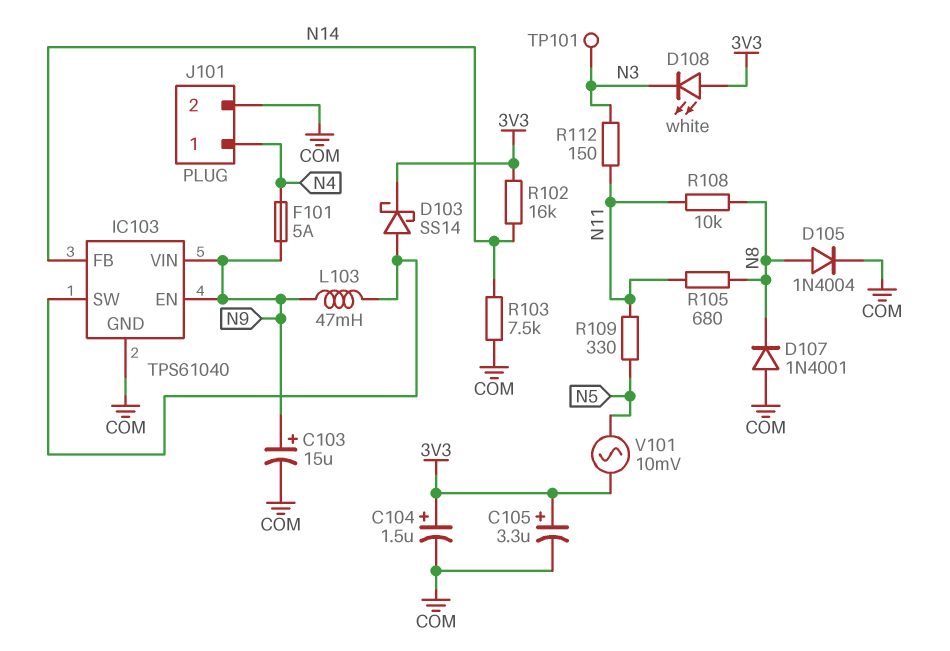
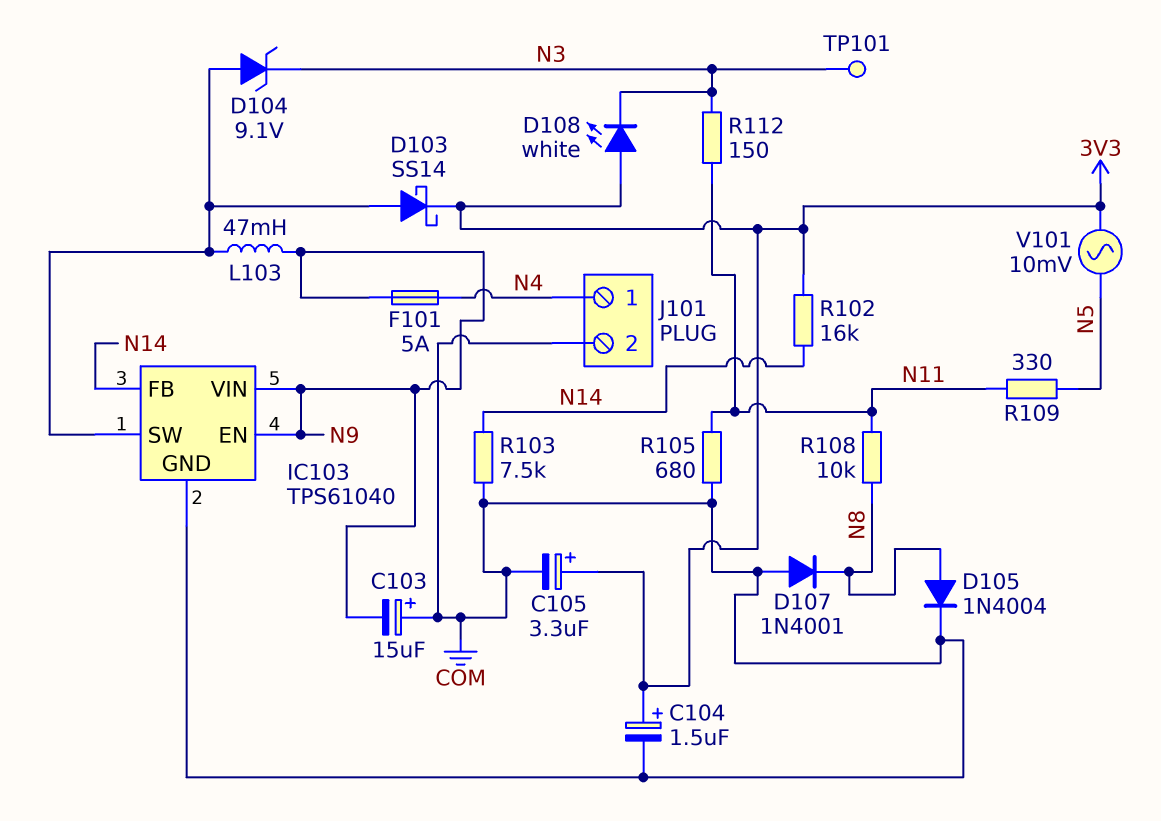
C103: 15uF (plus N9, minus COM) -> 15uF (plus COM, minus N9)
D104: none -> zener 9.1V (A IC103/SW, K N3)
R105: 680 (N8, N11) -> 680 (COM, N11)

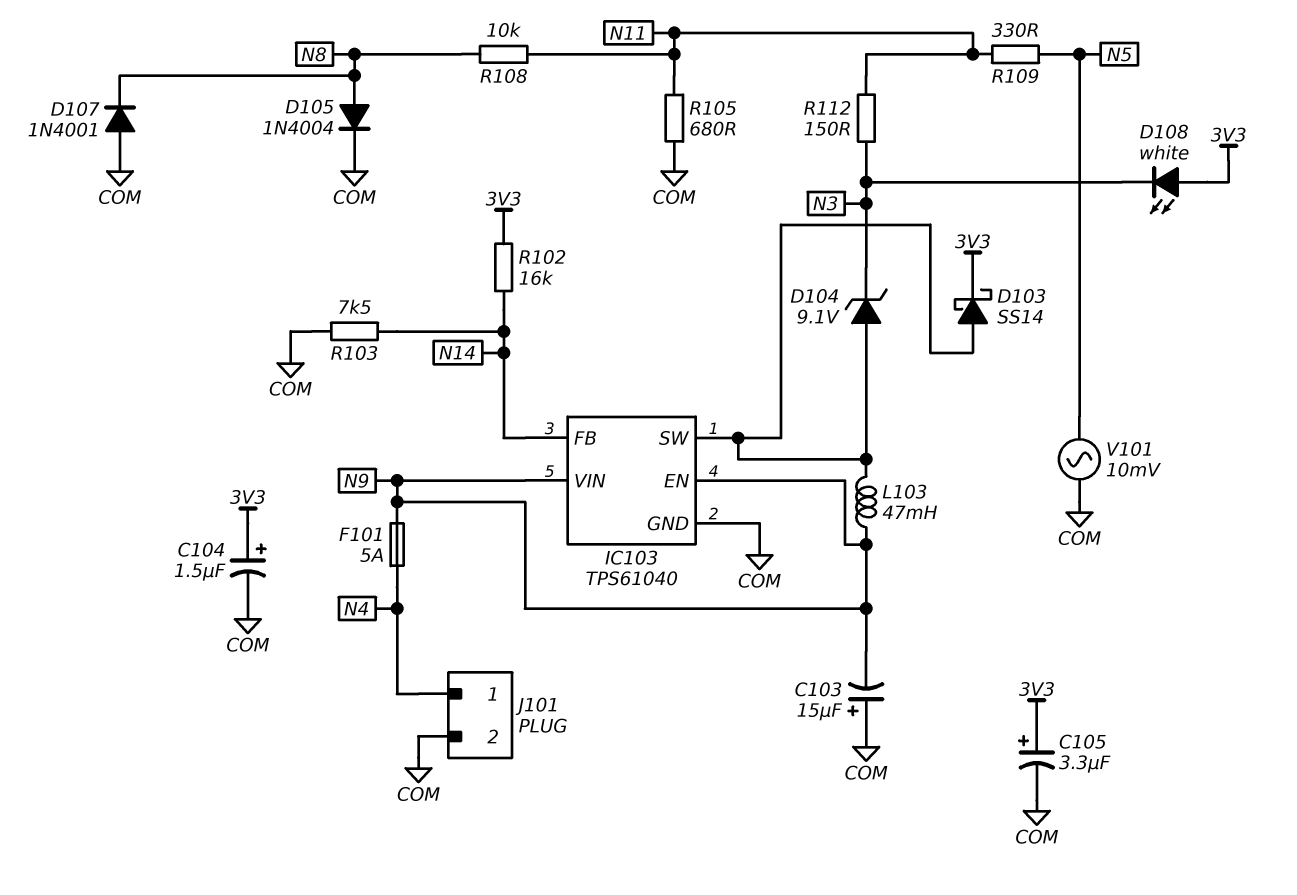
TP101: test point (N3) -> none
V101: AC 10mV (3V3, N5) -> AC 10mV (COM, N5)

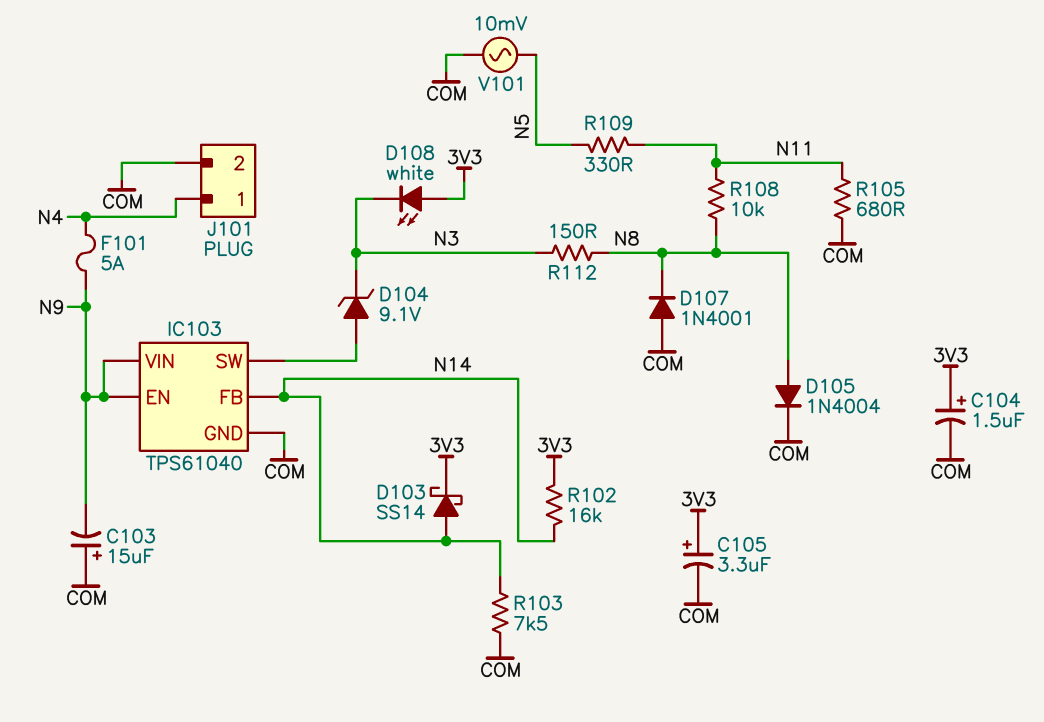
D103: schottky SS14 (A IC103/SW, K 3V3) -> schottky SS14 (A N14, K 3V3)
L103: 47mH (IC103/SW, N9) -> none
R112: 150 (N3, N11) -> 150 (N3, N8)

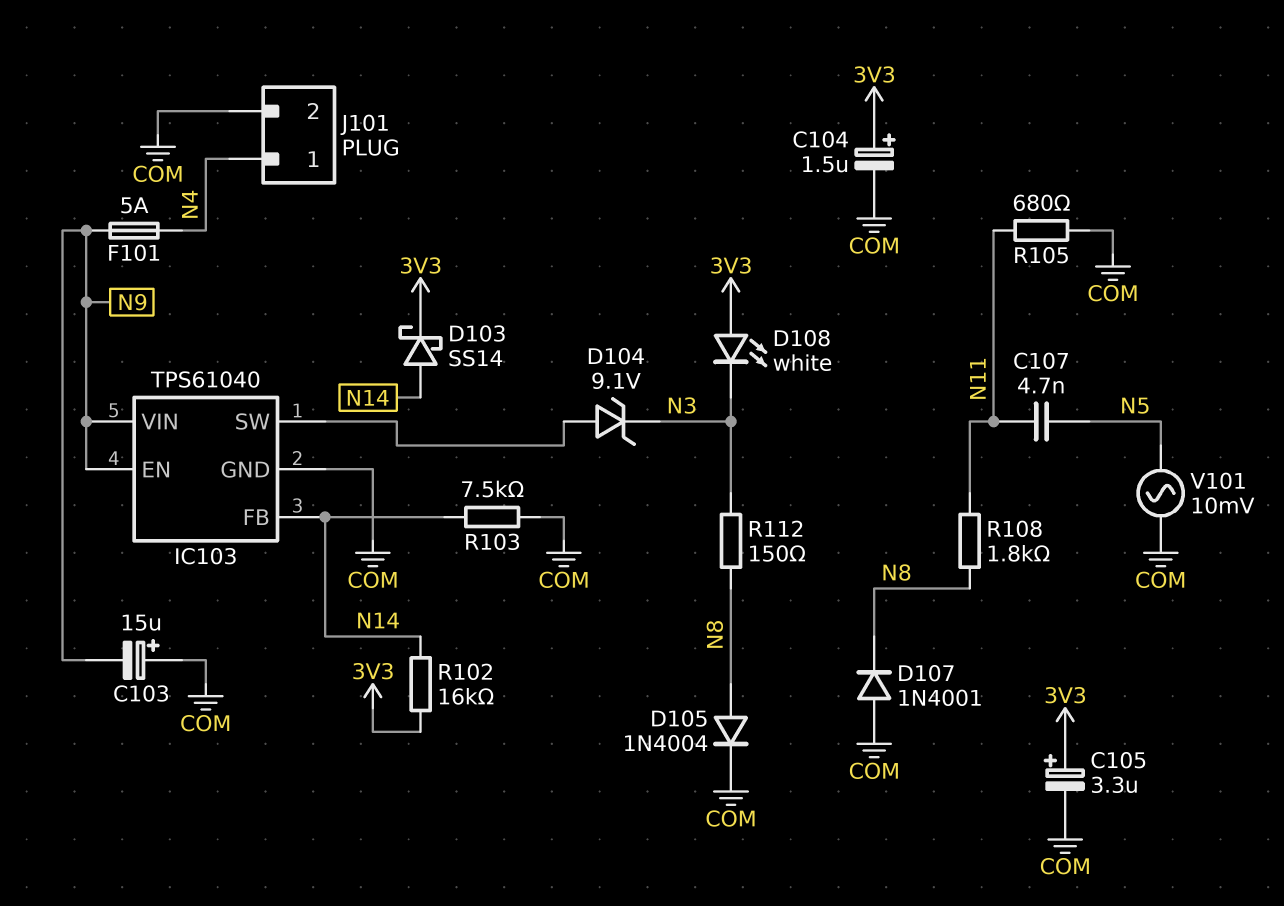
C107: none -> 4.7nF (N5, N11)
R108: 10k (N8, N11) -> 1.8k (N8, N11)
R109: 330 (N5, N11) -> none

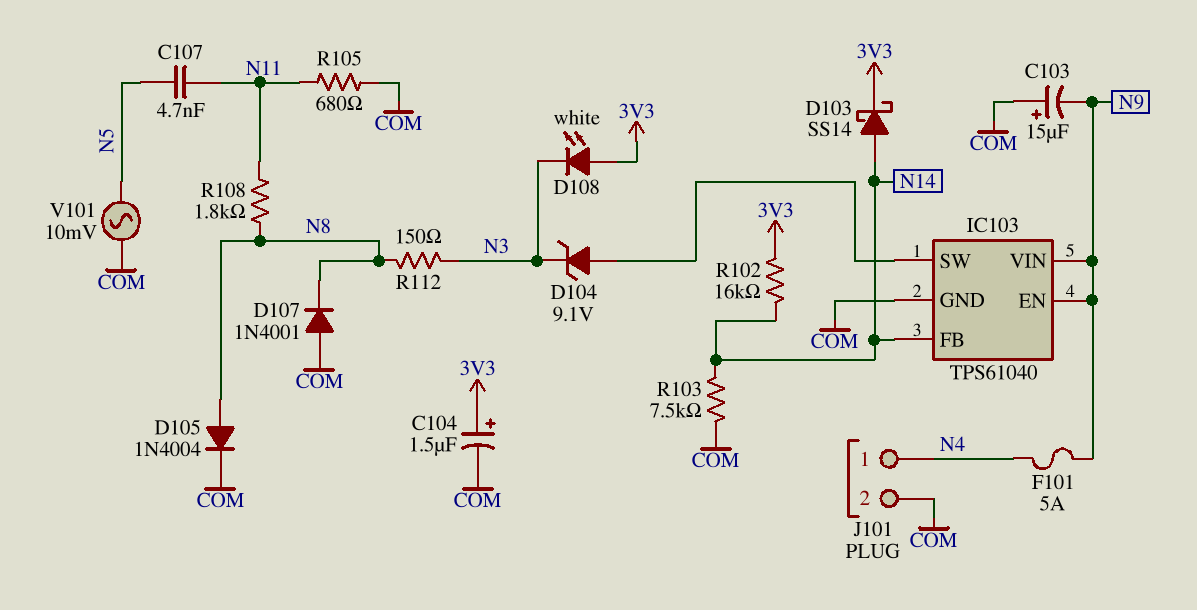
C105: 3.3uF (plus 3V3, minus COM) -> none

